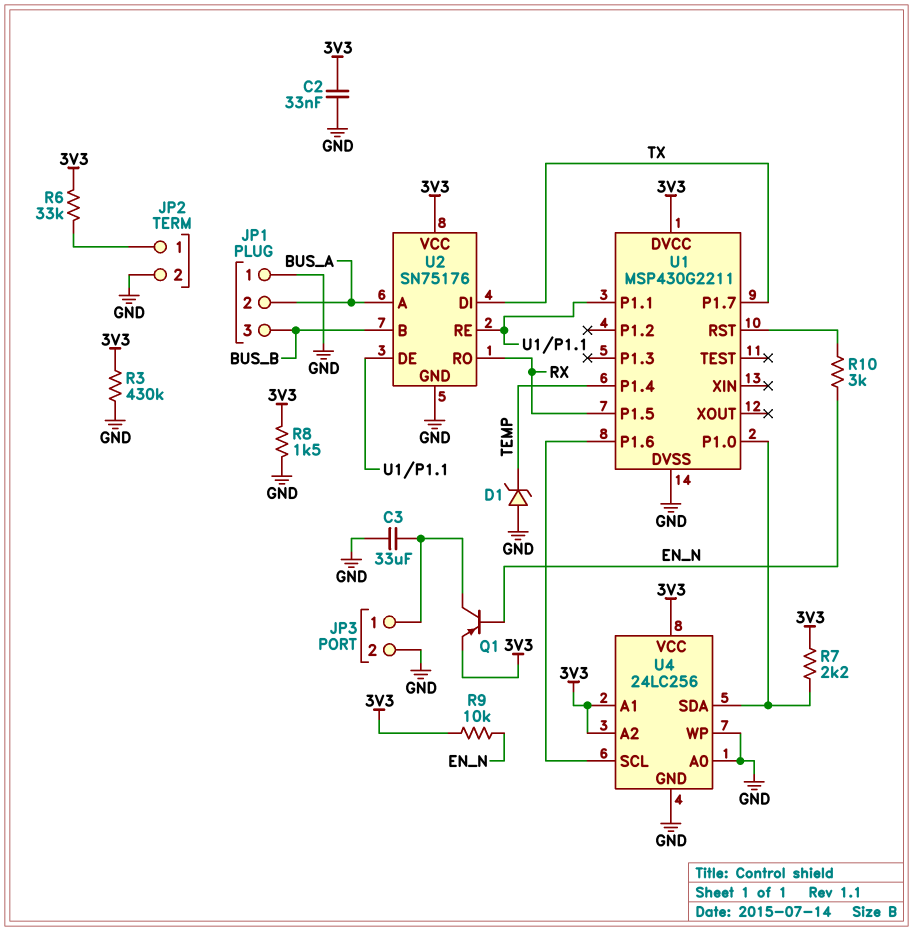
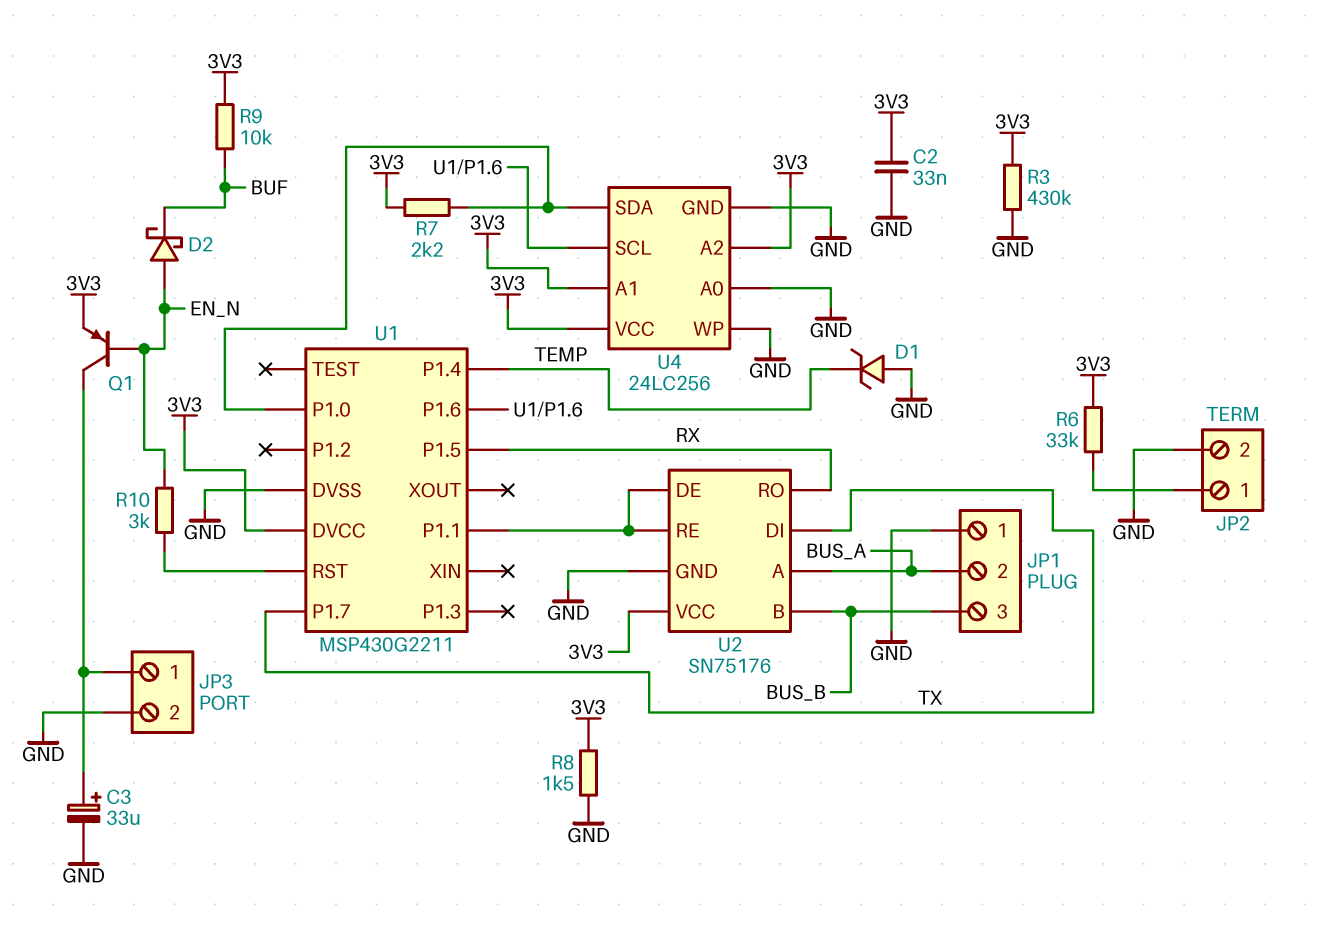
C3: 33uF (GND, JP3/1) -> 33uF (plus JP3/1, minus GND)
D2: none -> schottky (A EN_N, K BUF)
R9: 10k (3V3, EN_N) -> 10k (3V3, BUF)

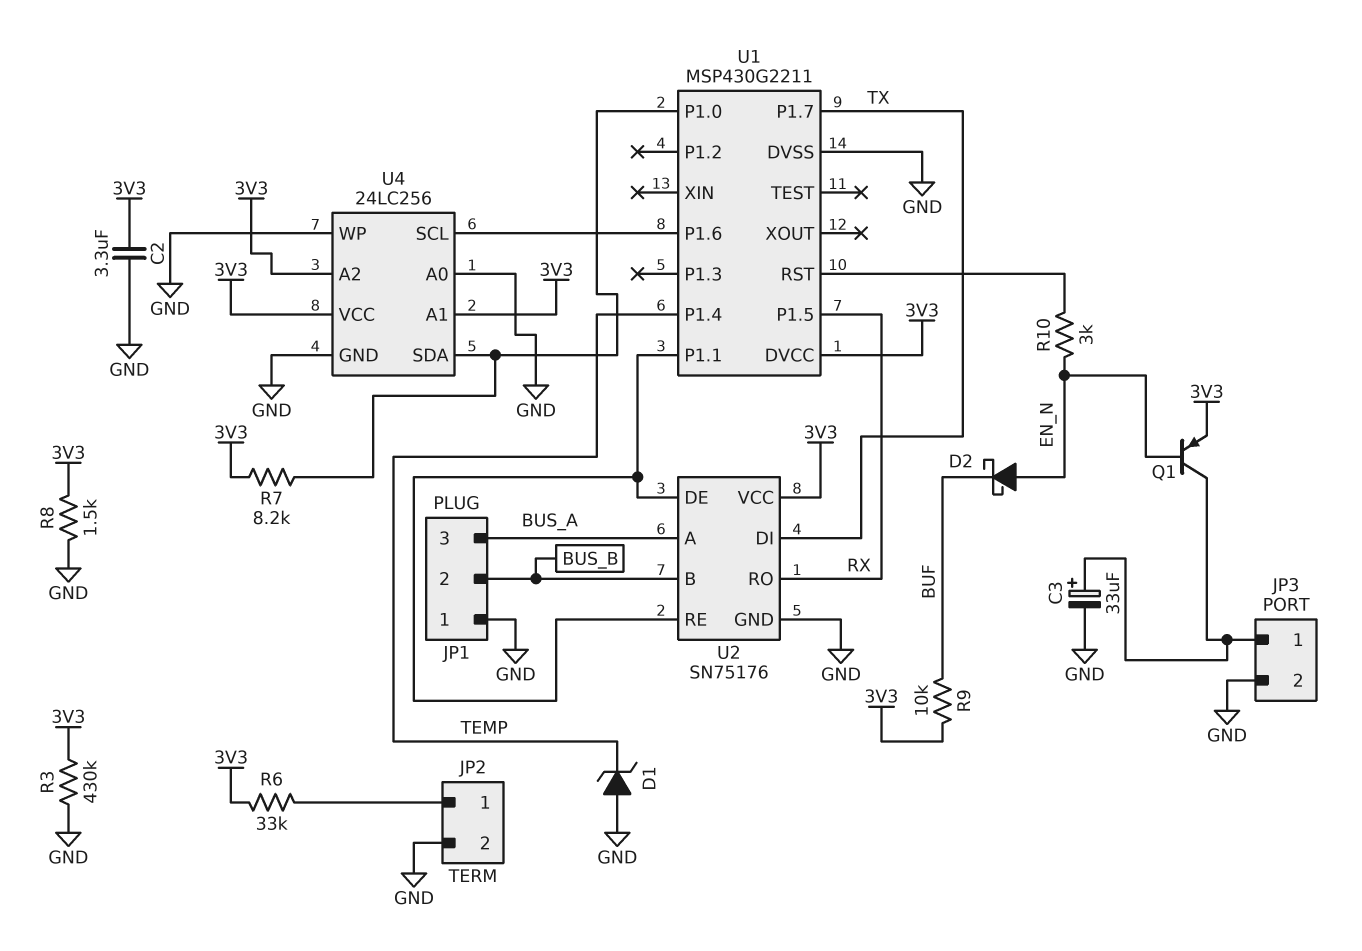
C2: 33nF (3V3, GND) -> 3.3uF (3V3, GND)
JP1 pin 2: BUS_A -> BUS_B
JP1 pin 3: BUS_B -> BUS_A
R7: 2.2k (3V3, U1/P1.0) -> 8.2k (3V3, U1/P1.0)

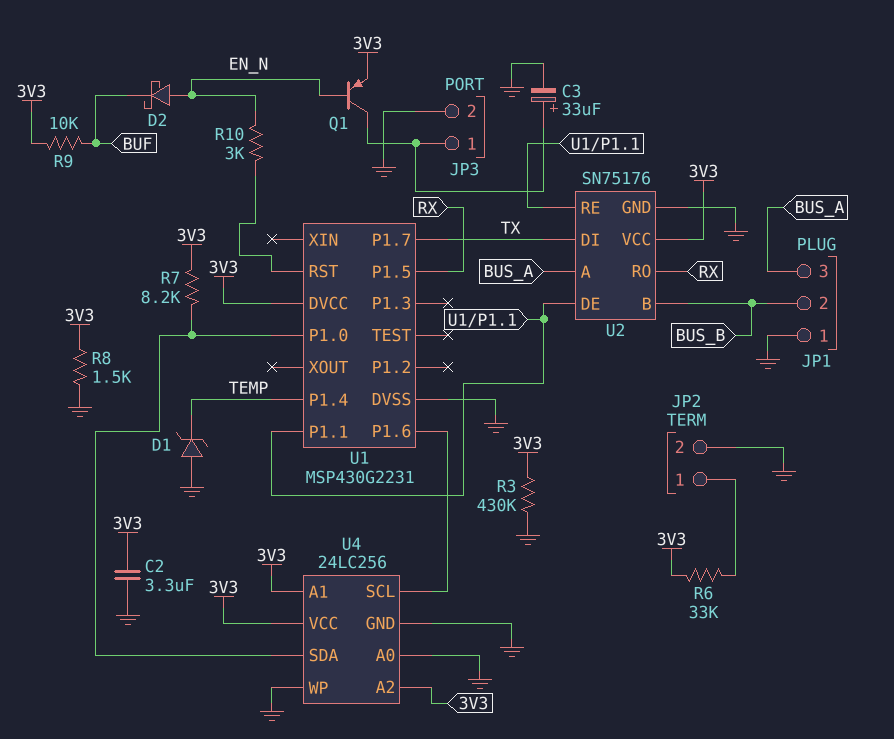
U1: MSP430G2211 -> MSP430G2231

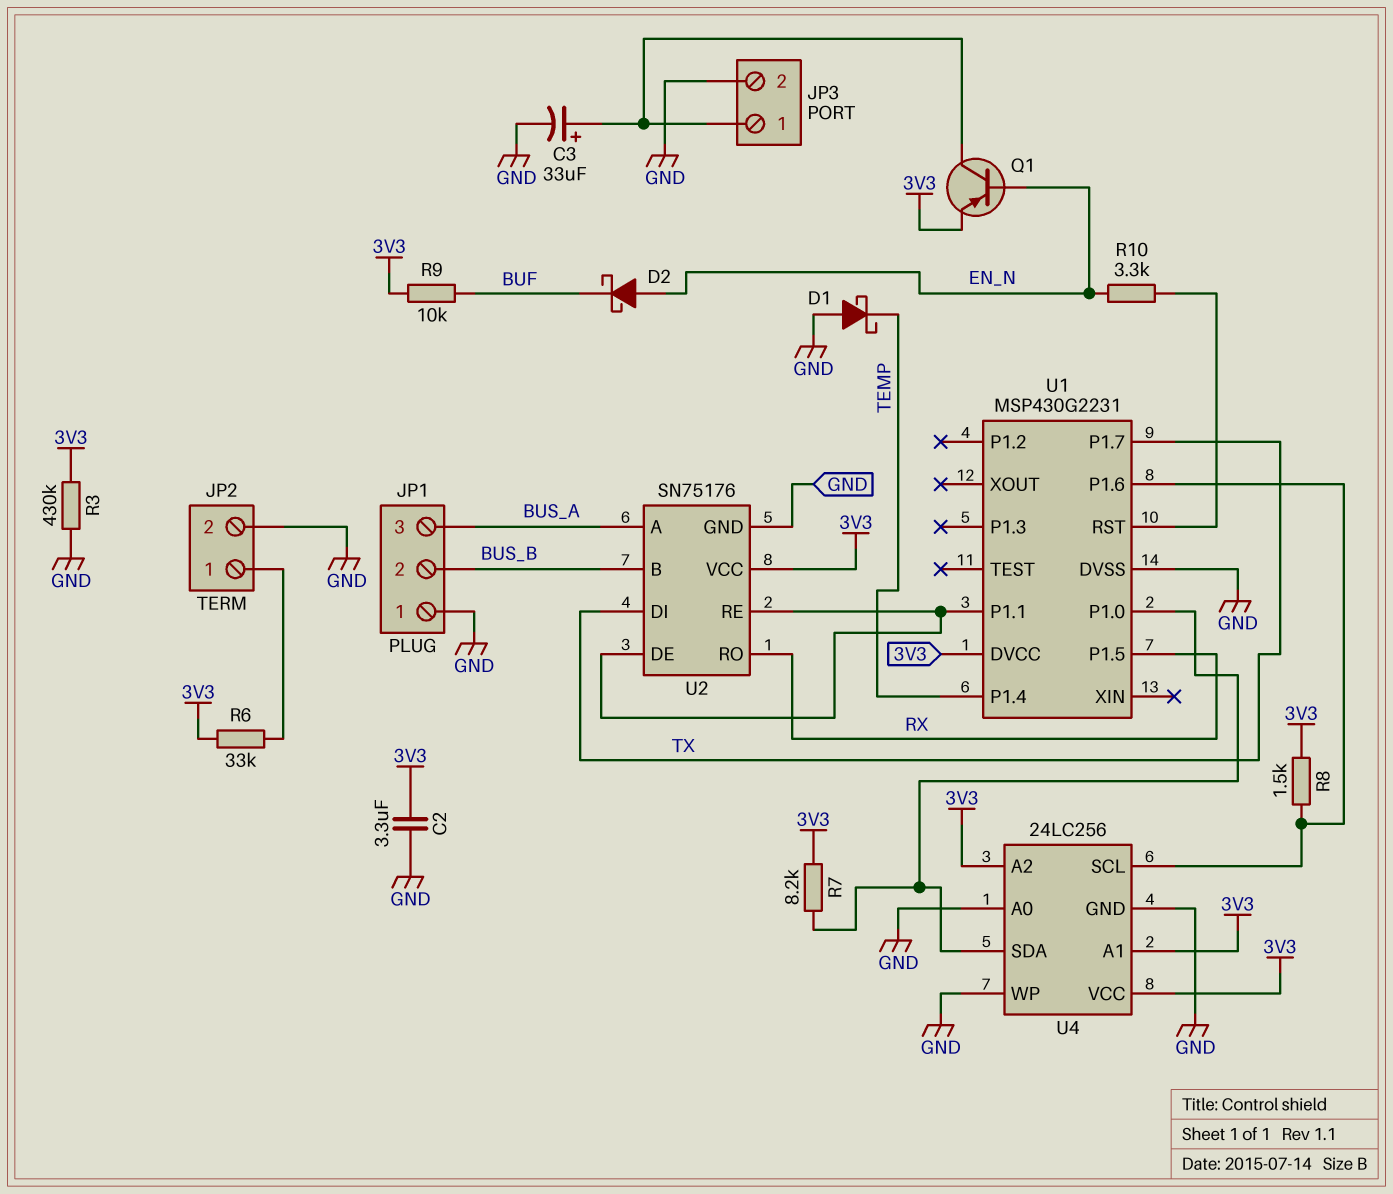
D1: zener (A GND, K TEMP) -> schottky (A GND, K TEMP)
R8: 1.5k (3V3, GND) -> 1.5k (3V3, U1/P1.6)
R10: 3k (EN_N, U1/RST) -> 3.3k (EN_N, U1/RST)

